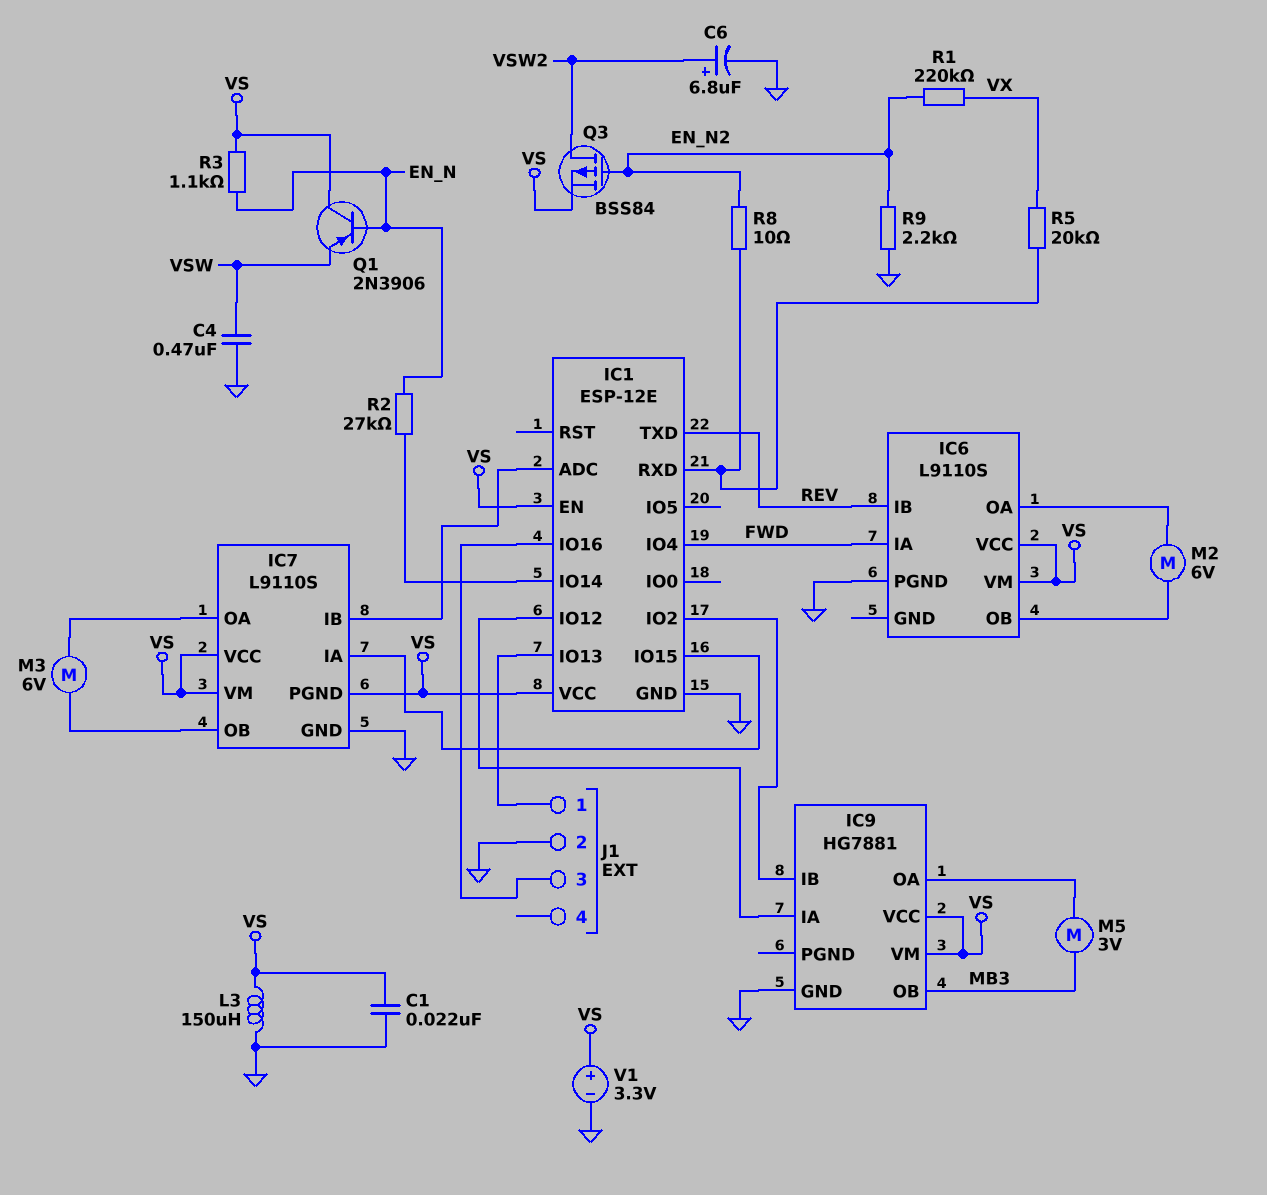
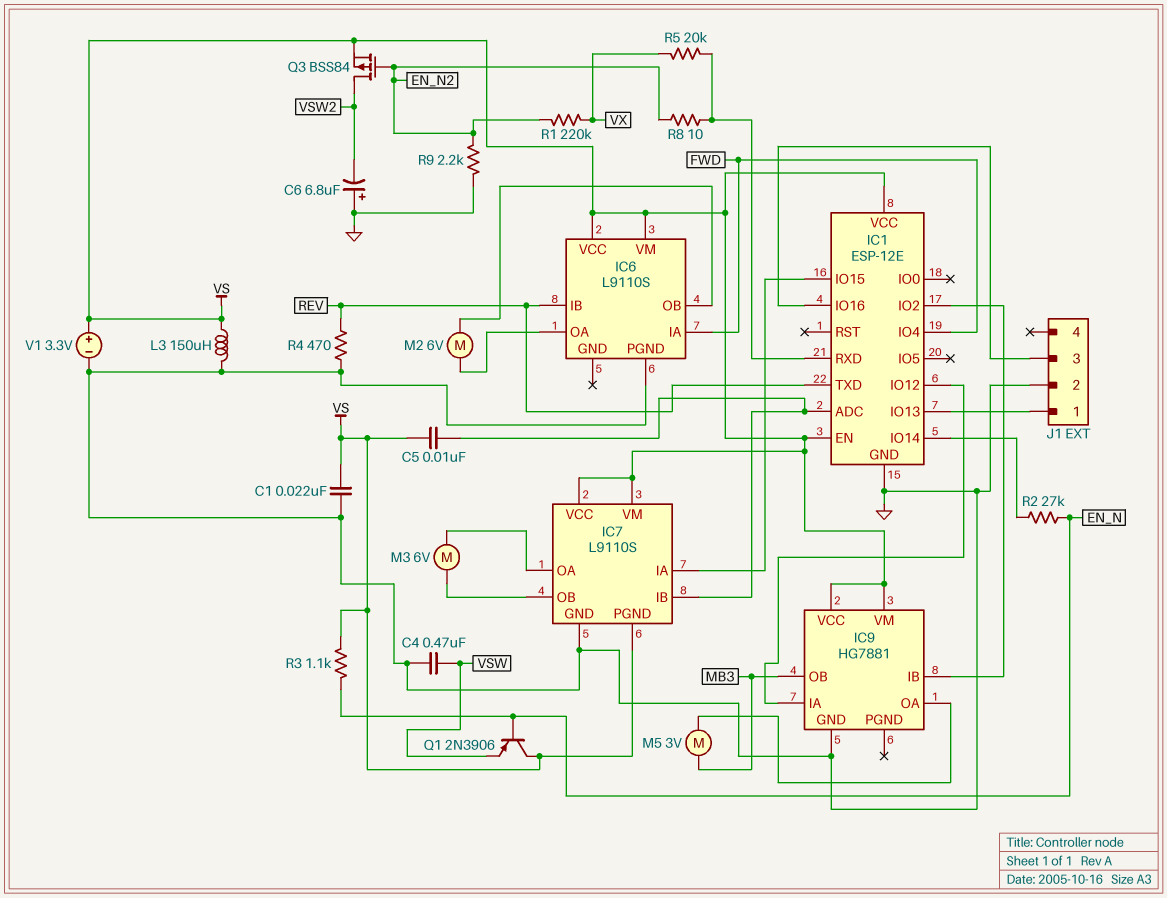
C5: none -> 10nF (IC1/ADC, VS)
C6: 6.8uF (plus VSW2, minus GND) -> 6.8uF (plus GND, minus VSW2)
R4: none -> 470 (GND, REV)

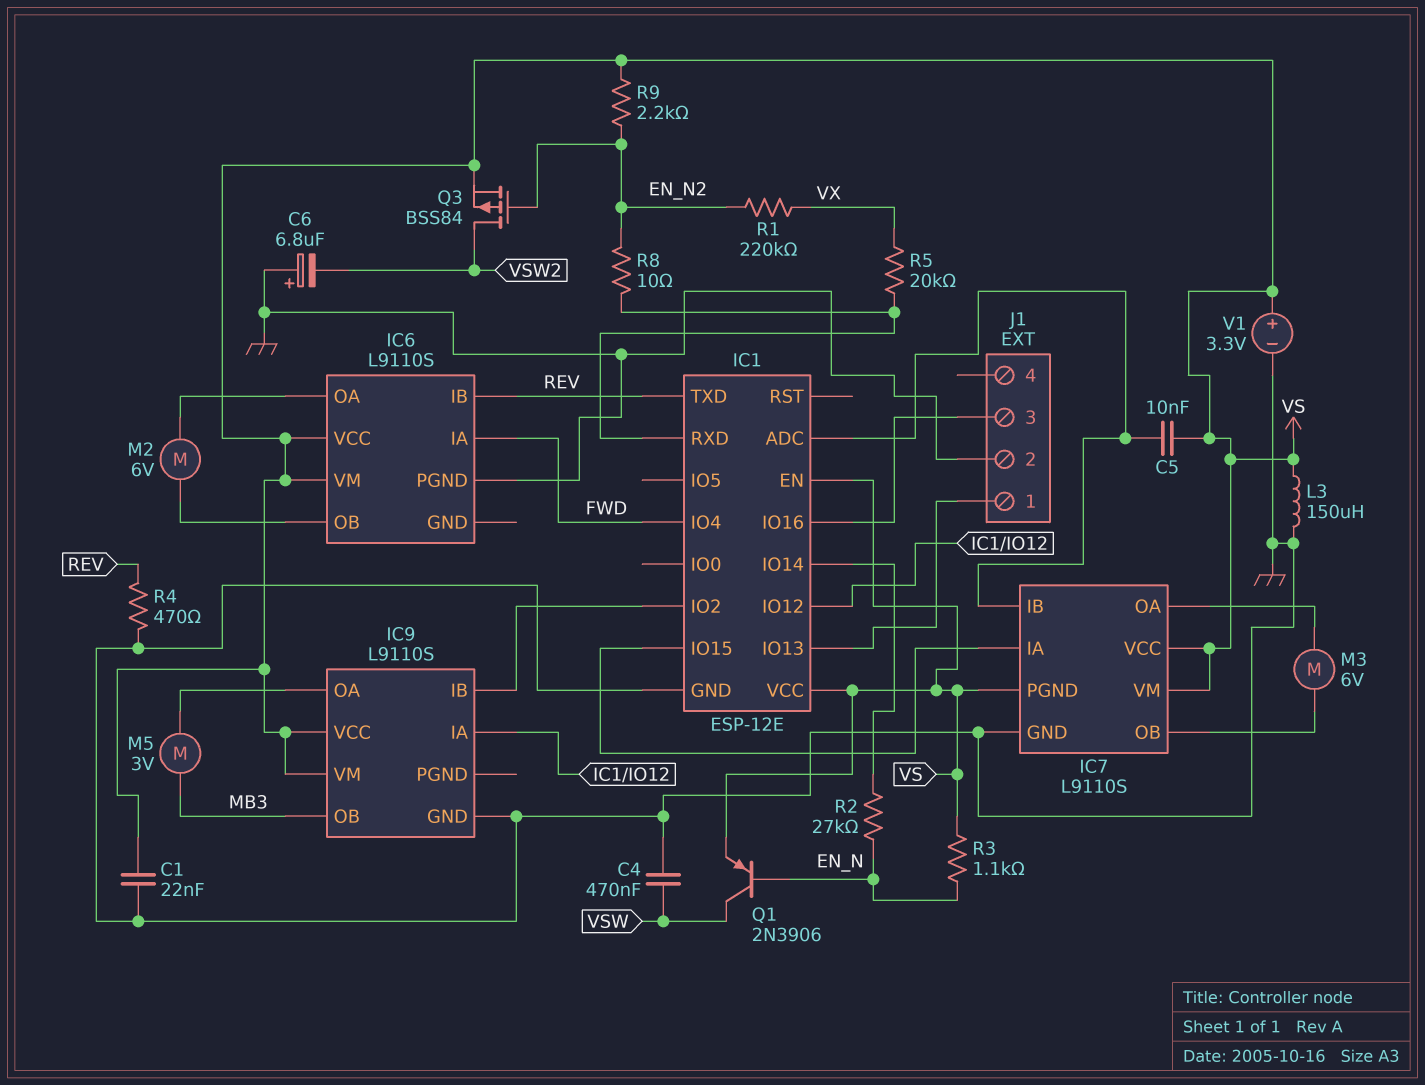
IC9: HG7881 -> L9110S
Q1: PNP 2N3906 (B EN_N, C VS, E VSW) -> PNP 2N3906 (B EN_N, C VSW, E VS)
R9: 2.2k (EN_N2, GND) -> 2.2k (EN_N2, VS)

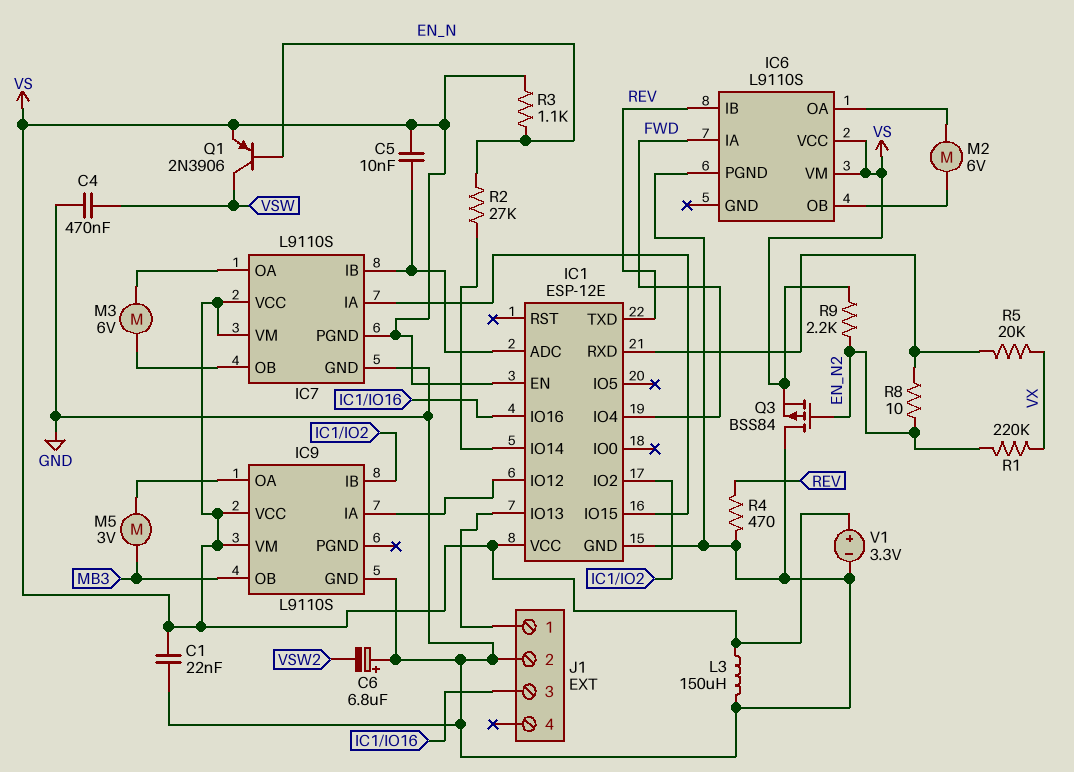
Q3: PMOS BSS84 (G EN_N2, D VSW2, S VS) -> PMOS BSS84 (G EN_N2, D GND, S VS)

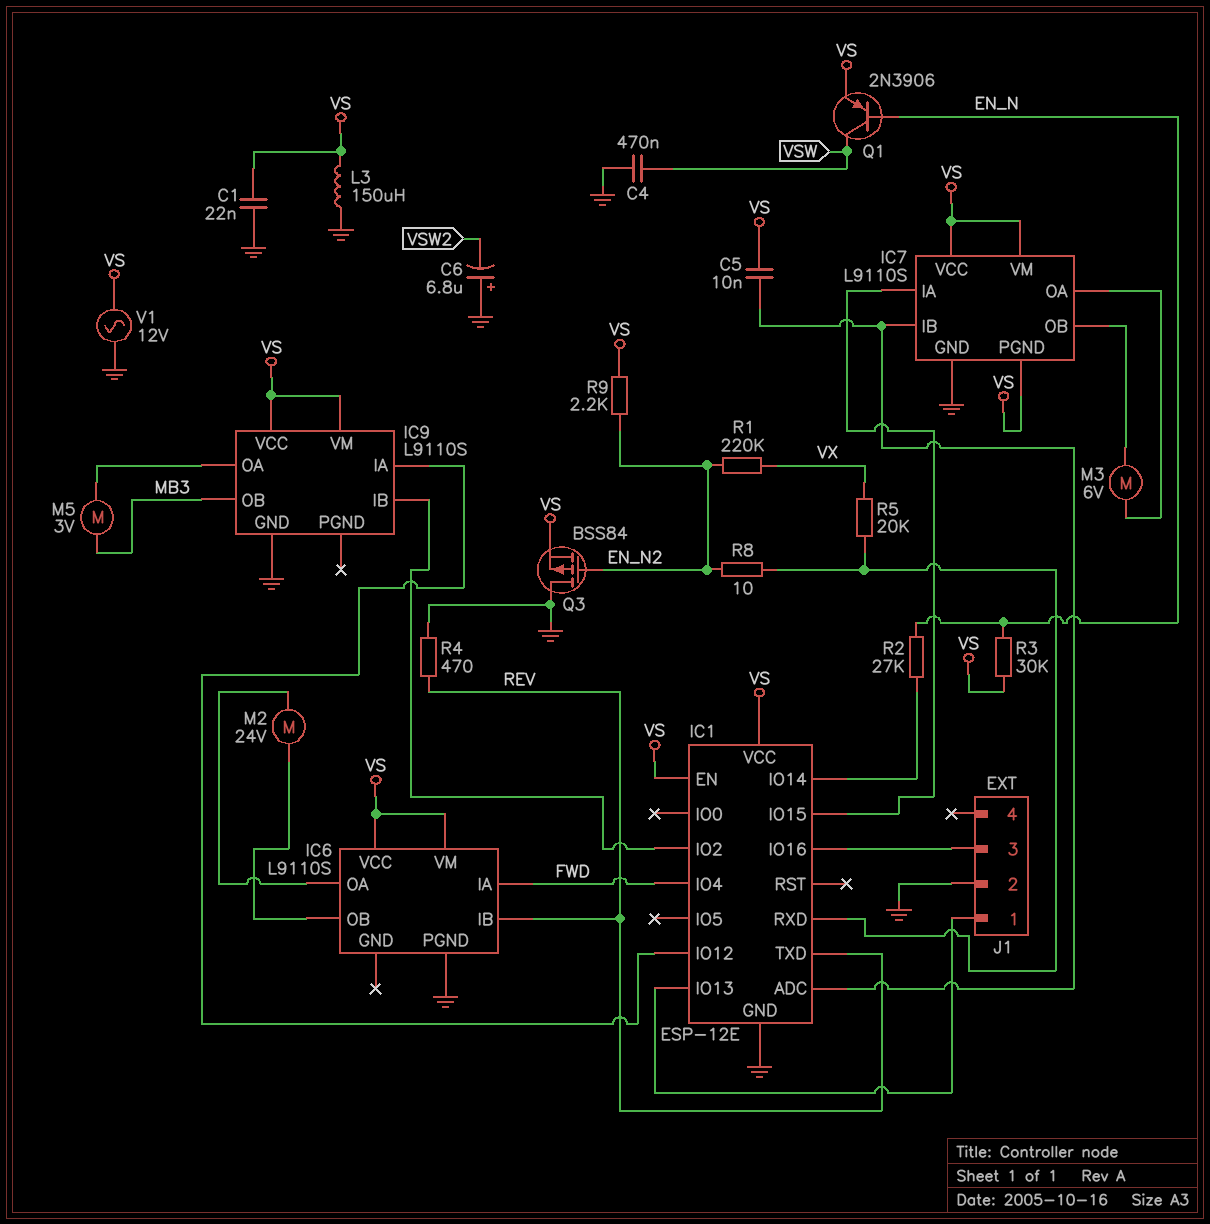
M2: motor 6V (IC6/OA, IC6/OB) -> motor 24V (IC6/OA, IC6/OB)
R3: 1.1k (EN_N, VS) -> 30k (EN_N, VS)
V1: 3.3V (plus VS, minus GND) -> AC 12V (GND, VS)

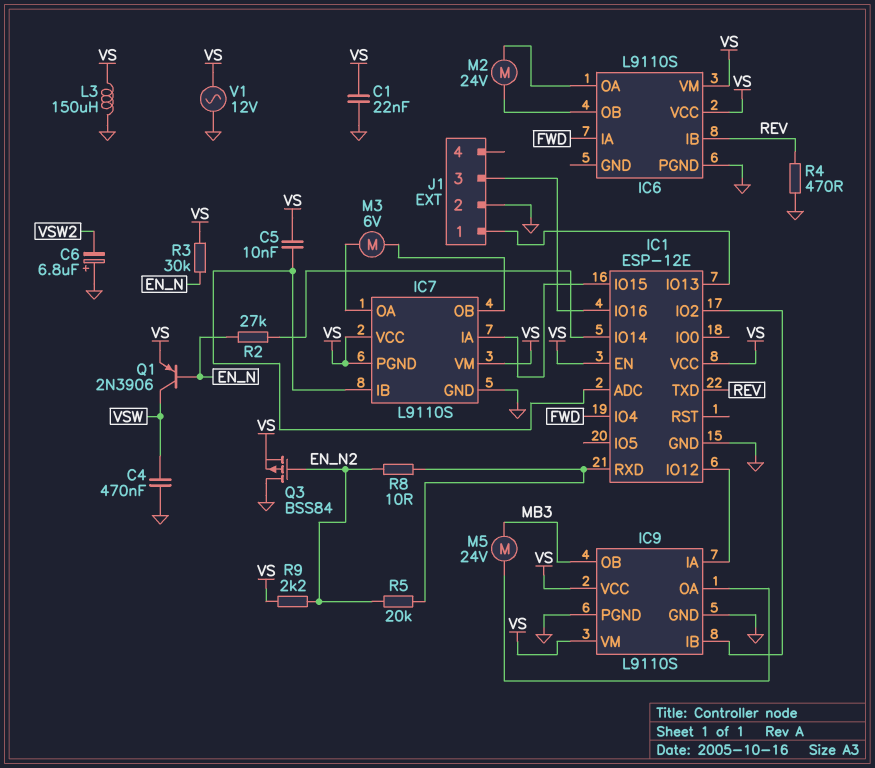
IC9 pin PGND: none -> GND
M5: motor 3V (IC9/OA, MB3) -> motor 24V (IC9/OA, MB3)
R1: 220k (EN_N2, VX) -> none
R5: 20k (IC1/RXD, VX) -> 20k (EN_N2, IC1/RXD)

